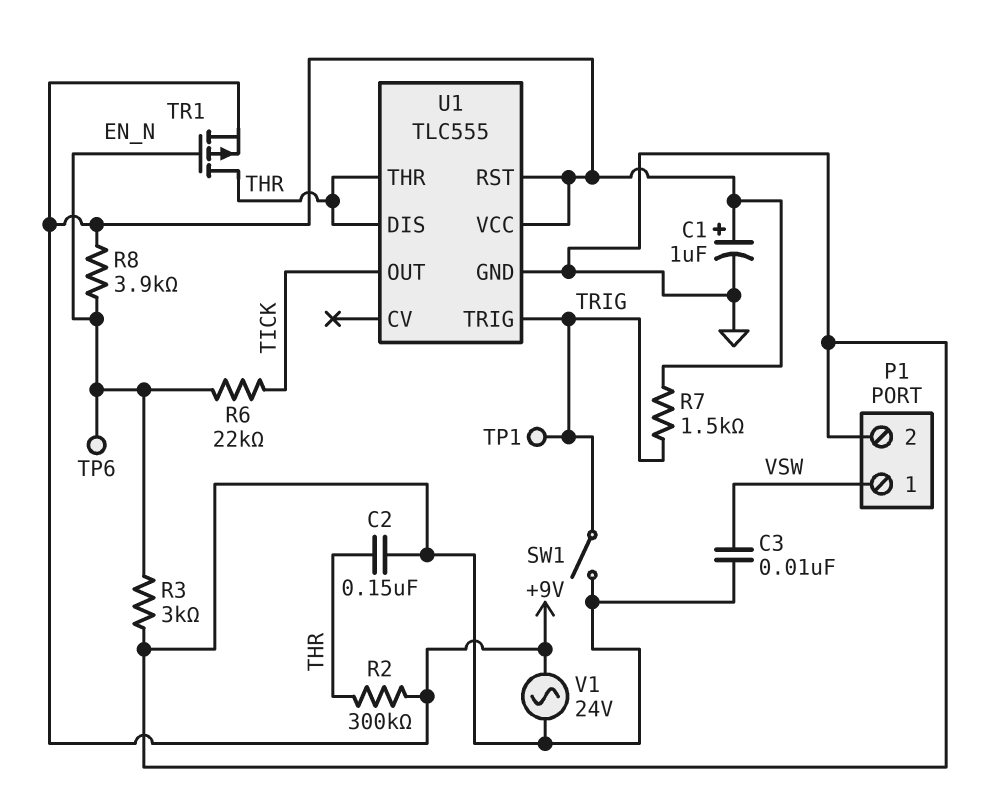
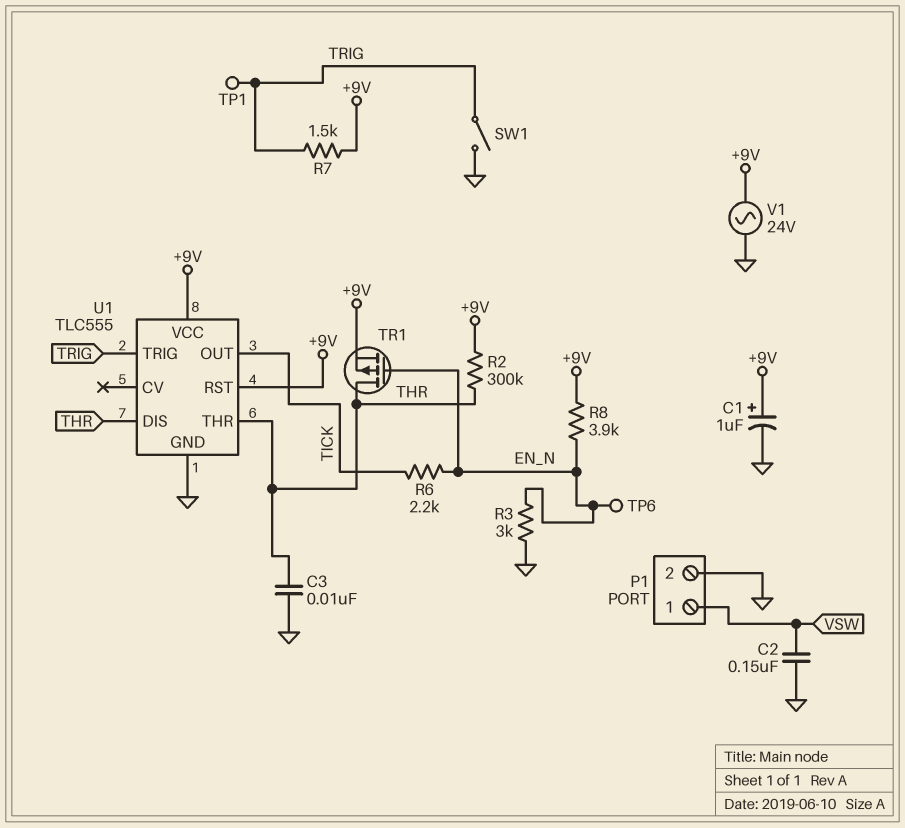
C2: 150nF (GND, THR) -> 150nF (GND, VSW)
C3: 10nF (GND, VSW) -> 10nF (GND, THR)
R6: 22k (EN_N, TICK) -> 2.2k (EN_N, TICK)

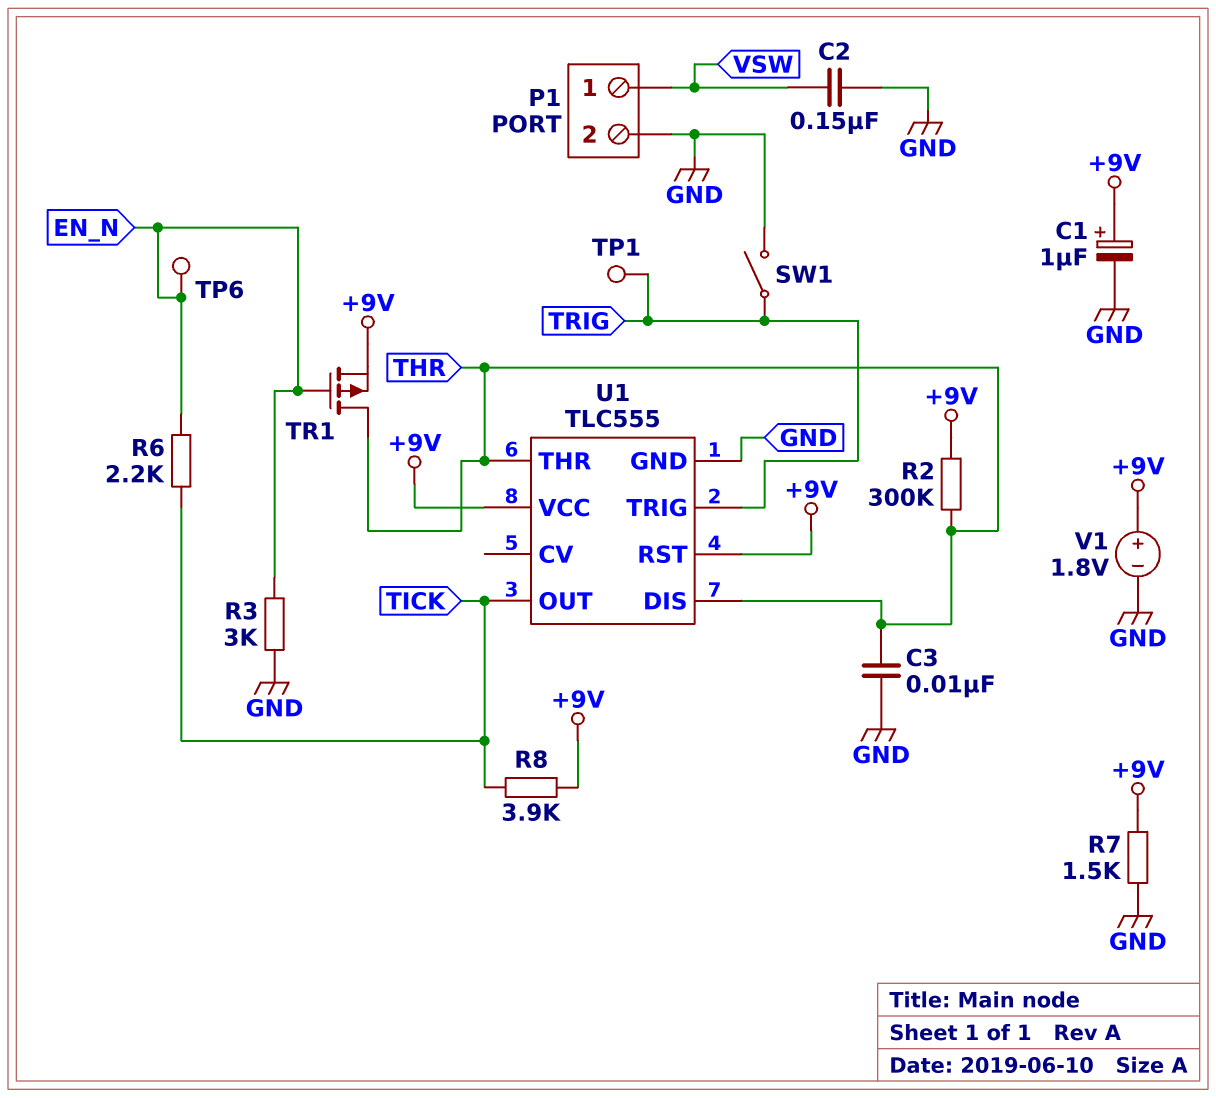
R7: 1.5k (+9V, TRIG) -> 1.5k (+9V, GND)
R8: 3.9k (+9V, EN_N) -> 3.9k (+9V, TICK)
V1: AC 24V (+9V, GND) -> 1.8V (plus +9V, minus GND)

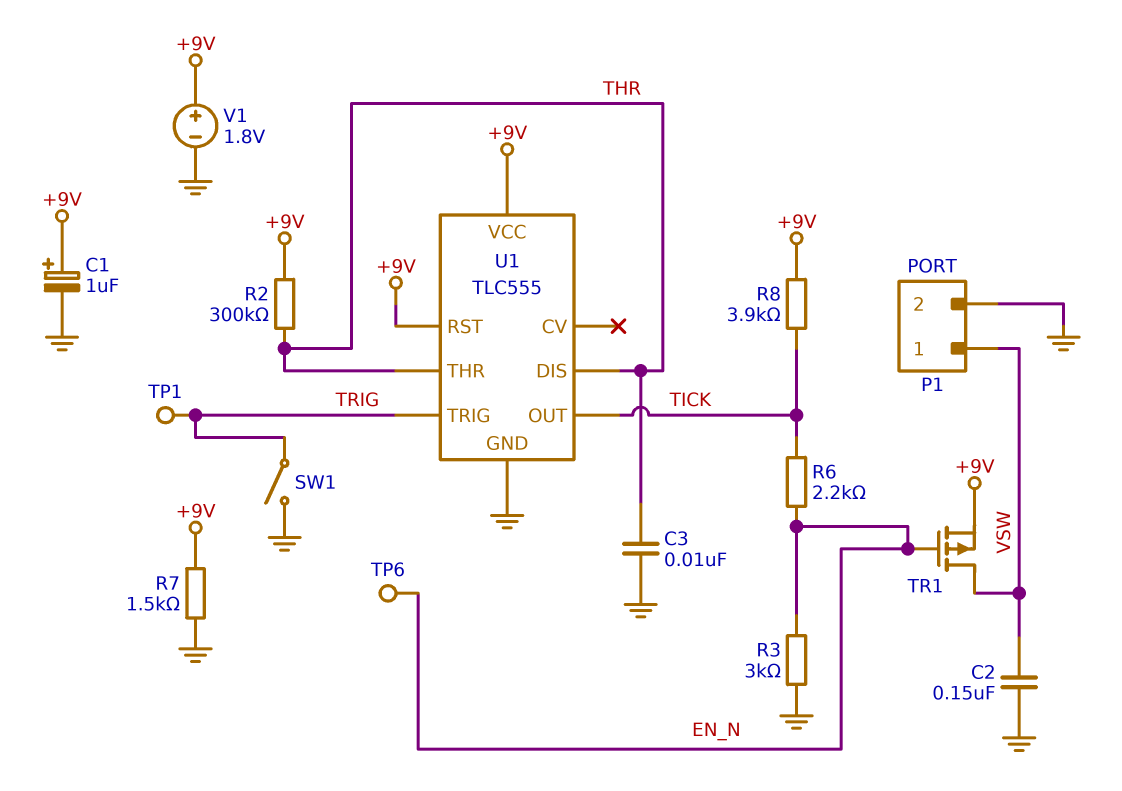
TR1: PMOS (G EN_N, D THR, S +9V) -> PMOS (G EN_N, D VSW, S +9V)

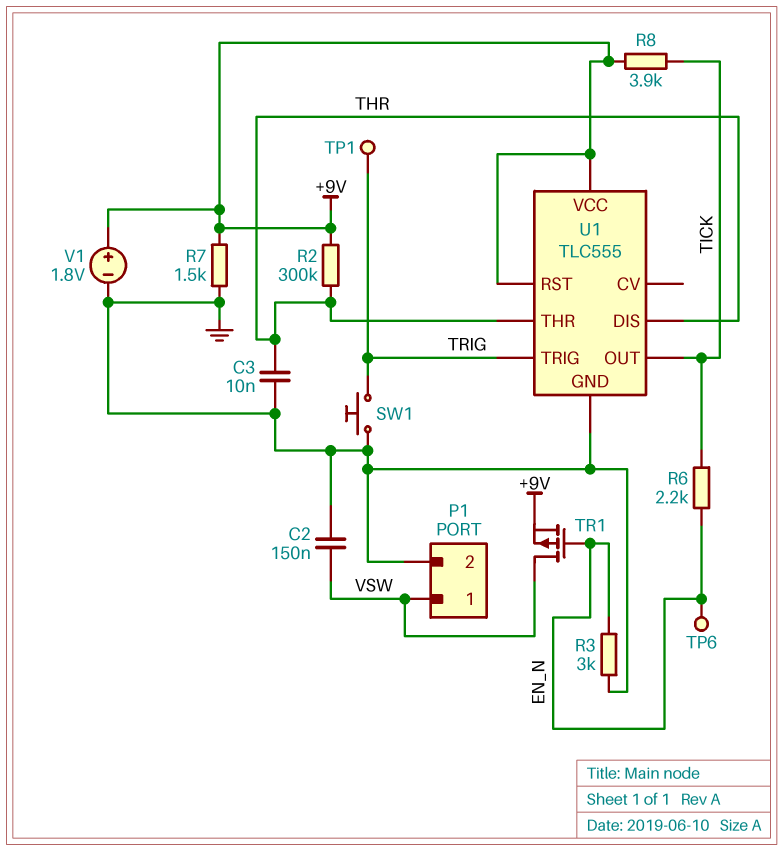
C1: 1uF (plus +9V, minus GND) -> none
SW1: switch (GND, TRIG) -> button (GND, TRIG)

